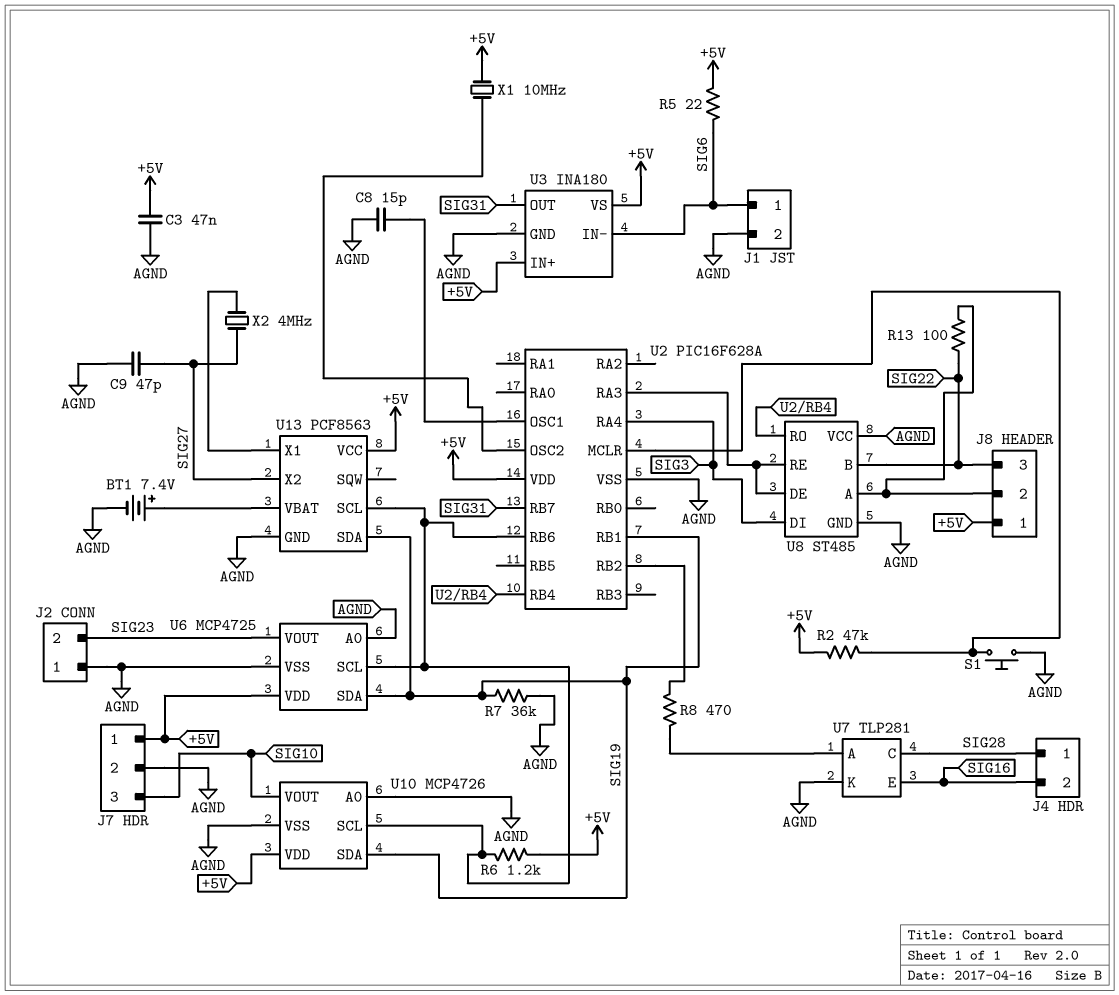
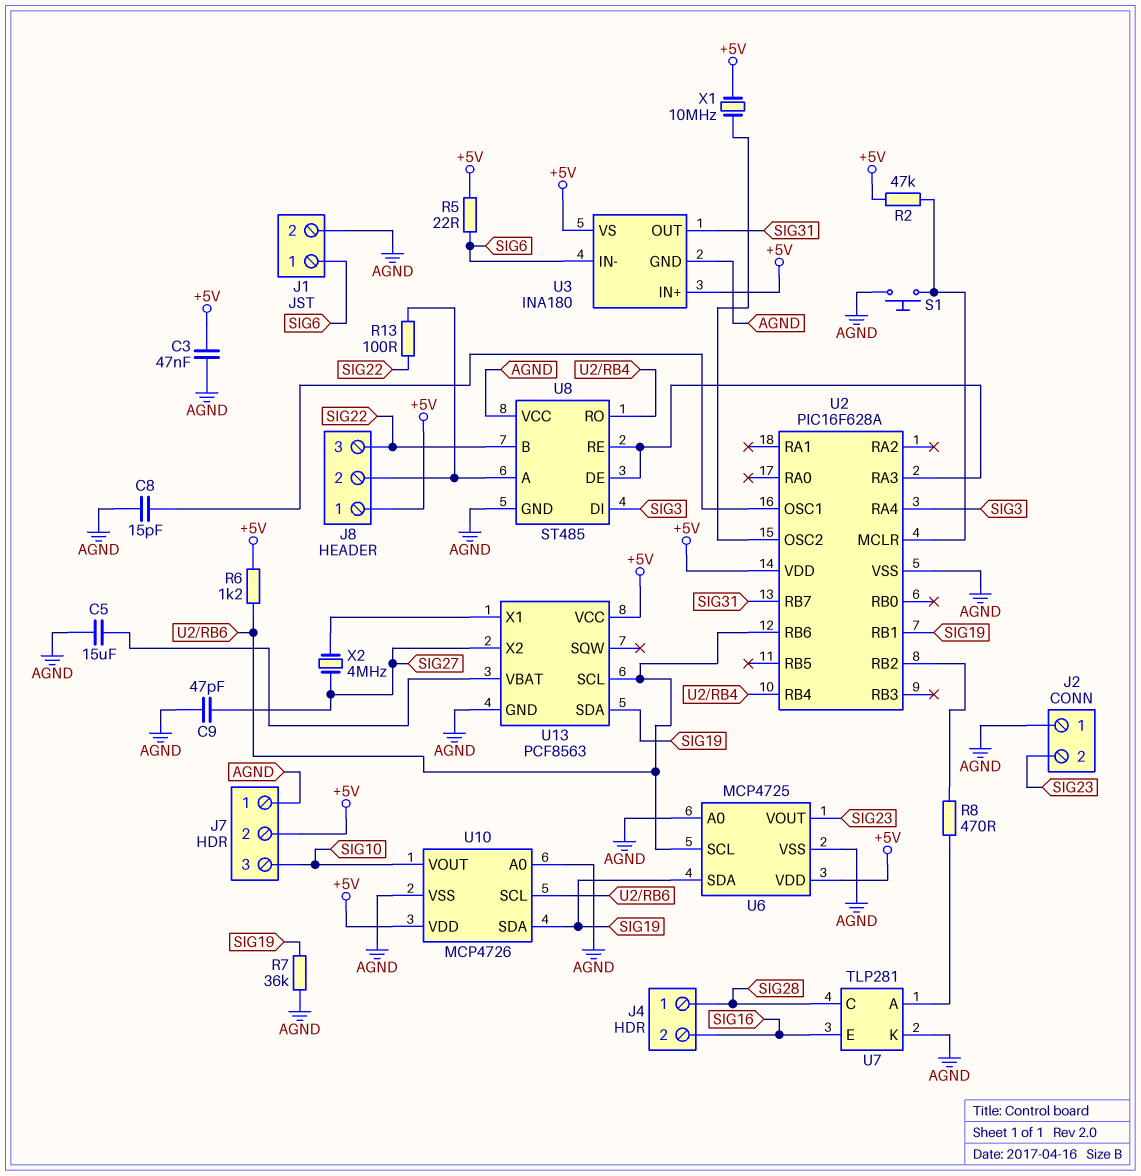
BT1: 7.4V (plus U13/VBAT, minus AGND) -> none
C5: none -> 15uF (AGND, U13/VBAT)
J7 pin 1: +5V -> AGND
J7 pin 2: AGND -> +5V

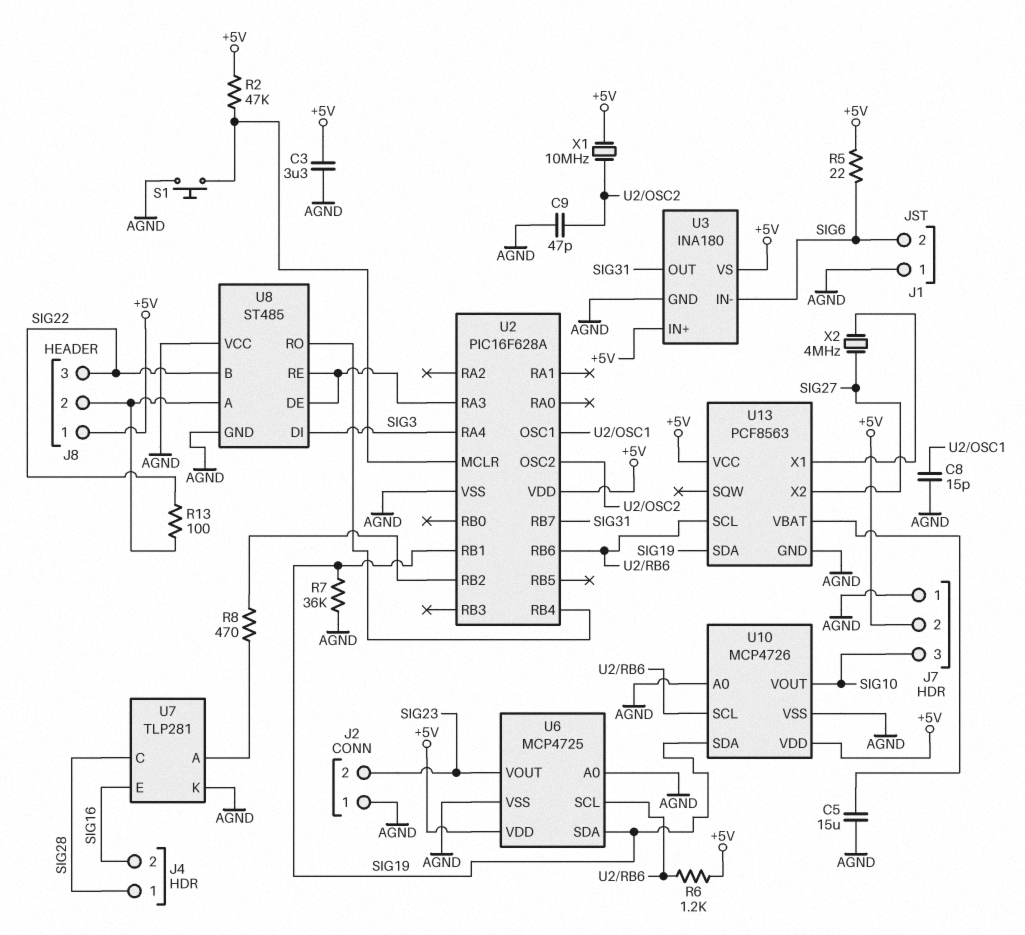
C3: 47nF (+5V, AGND) -> 3.3uF (+5V, AGND)
C9: 47pF (AGND, SIG27) -> 47pF (AGND, U2/OSC2)
J1 pin 1: SIG6 -> AGND
J1 pin 2: AGND -> SIG6

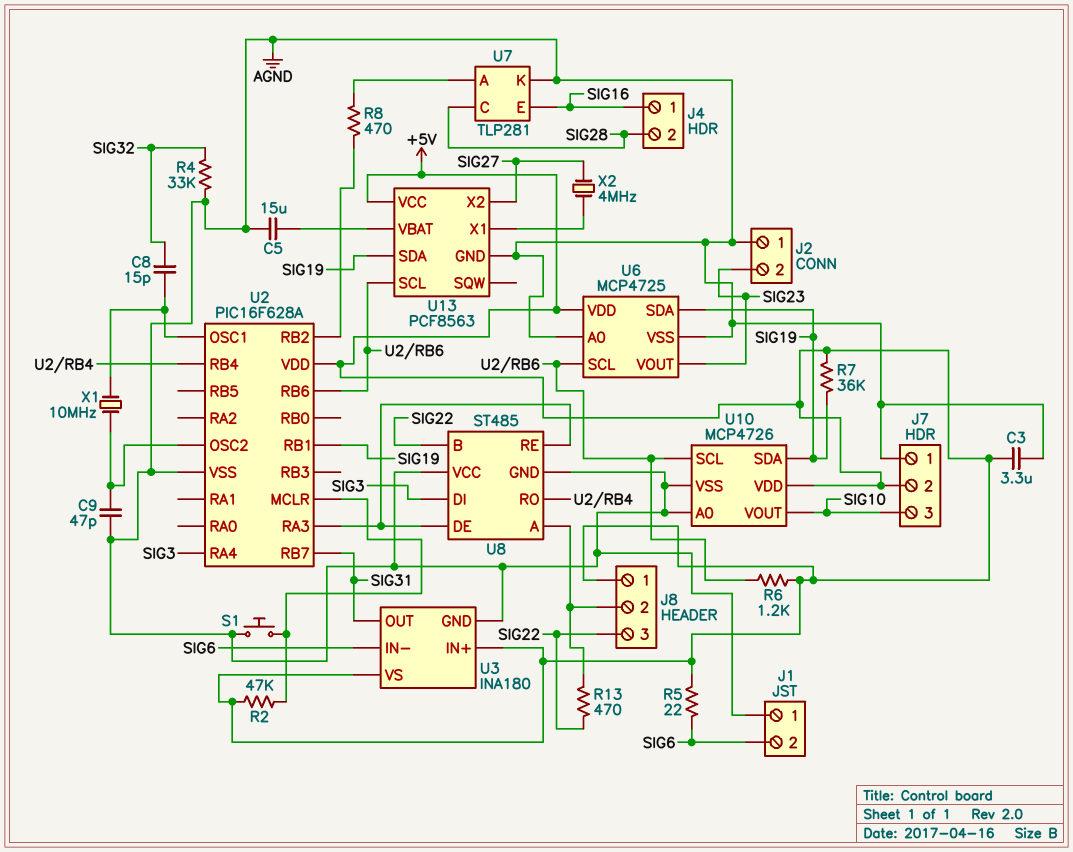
C8: 15pF (AGND, U2/OSC1) -> 15pF (SIG32, U2/OSC1)
J4 pin 1: SIG28 -> SIG16
J4 pin 2: SIG16 -> SIG28
R4: none -> 33k (AGND, SIG32)
R7: 36k (AGND, SIG19) -> 36k (+5V, SIG19)
R13: 100 (J8/2, SIG22) -> 470 (J8/2, SIG22)
X1: 10MHz (+5V, U2/OSC2) -> 10MHz (U2/OSC1, U2/OSC2)

